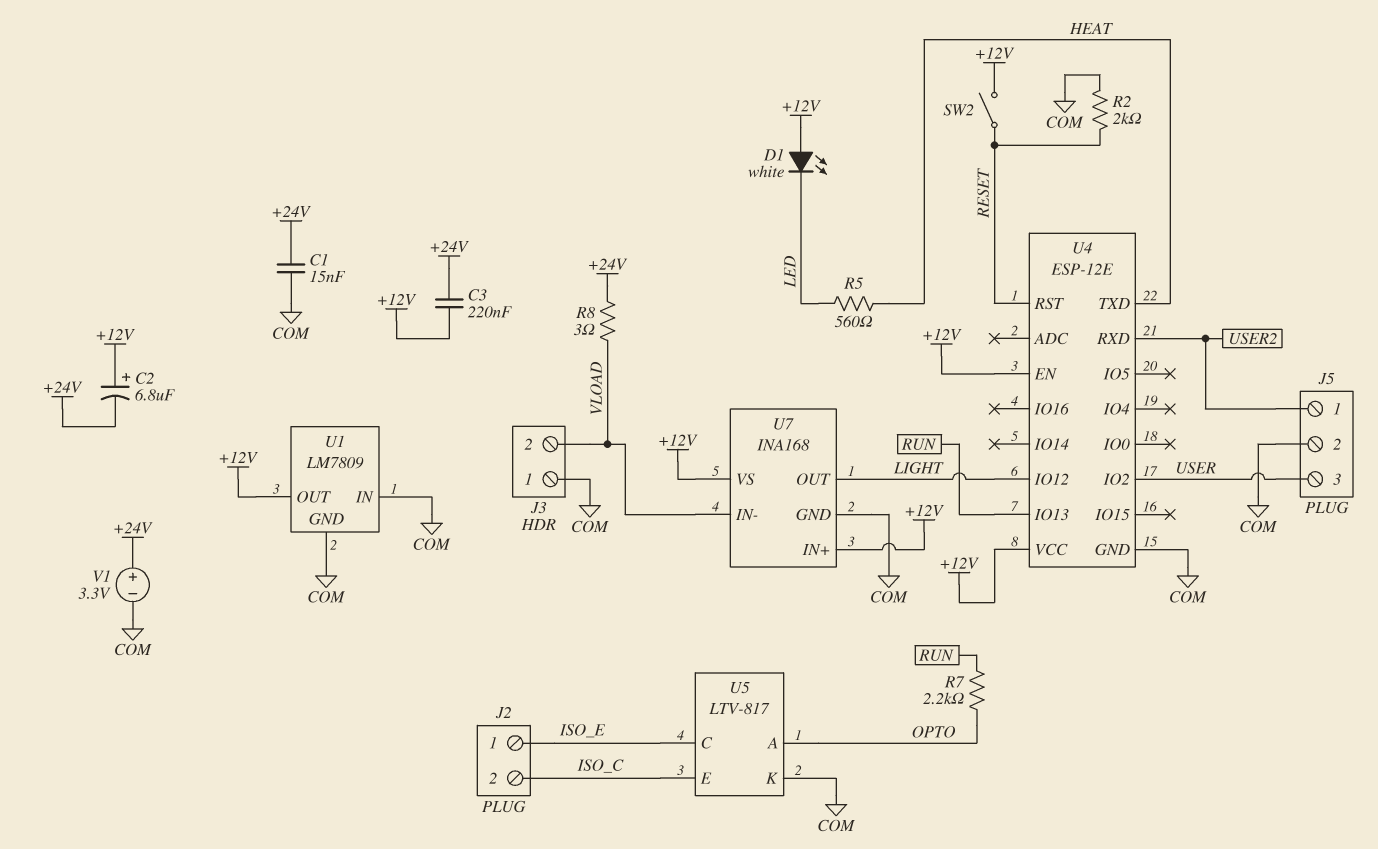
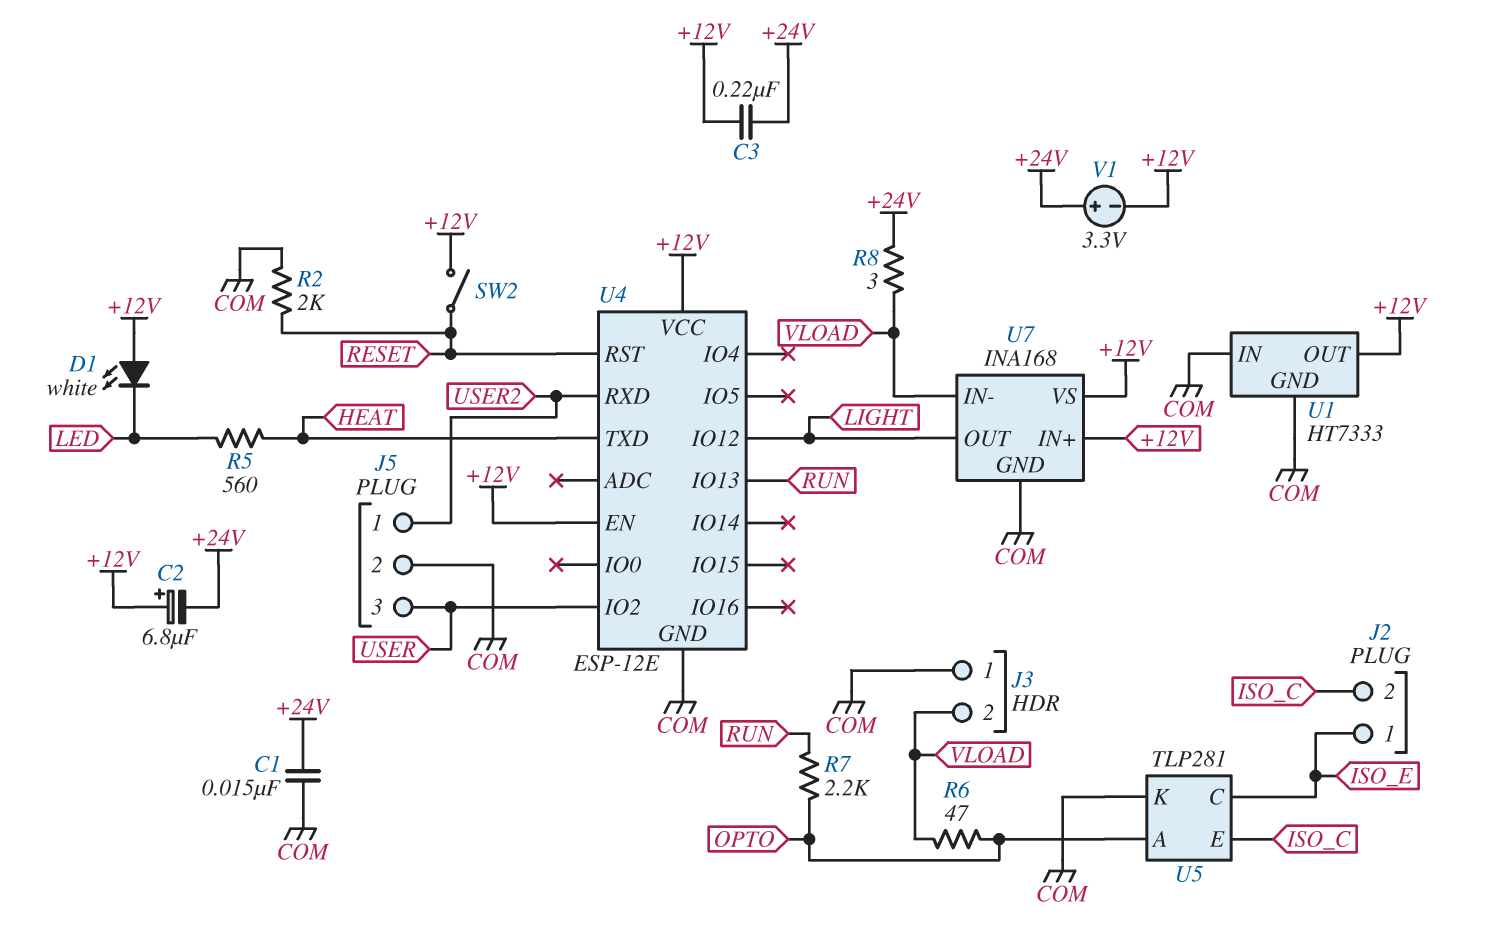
R6: none -> 47 (OPTO, VLOAD)
U1: LM7809 -> HT7333
U5: LTV-817 -> TLP281
V1: 3.3V (plus +24V, minus COM) -> 3.3V (plus +24V, minus +12V)

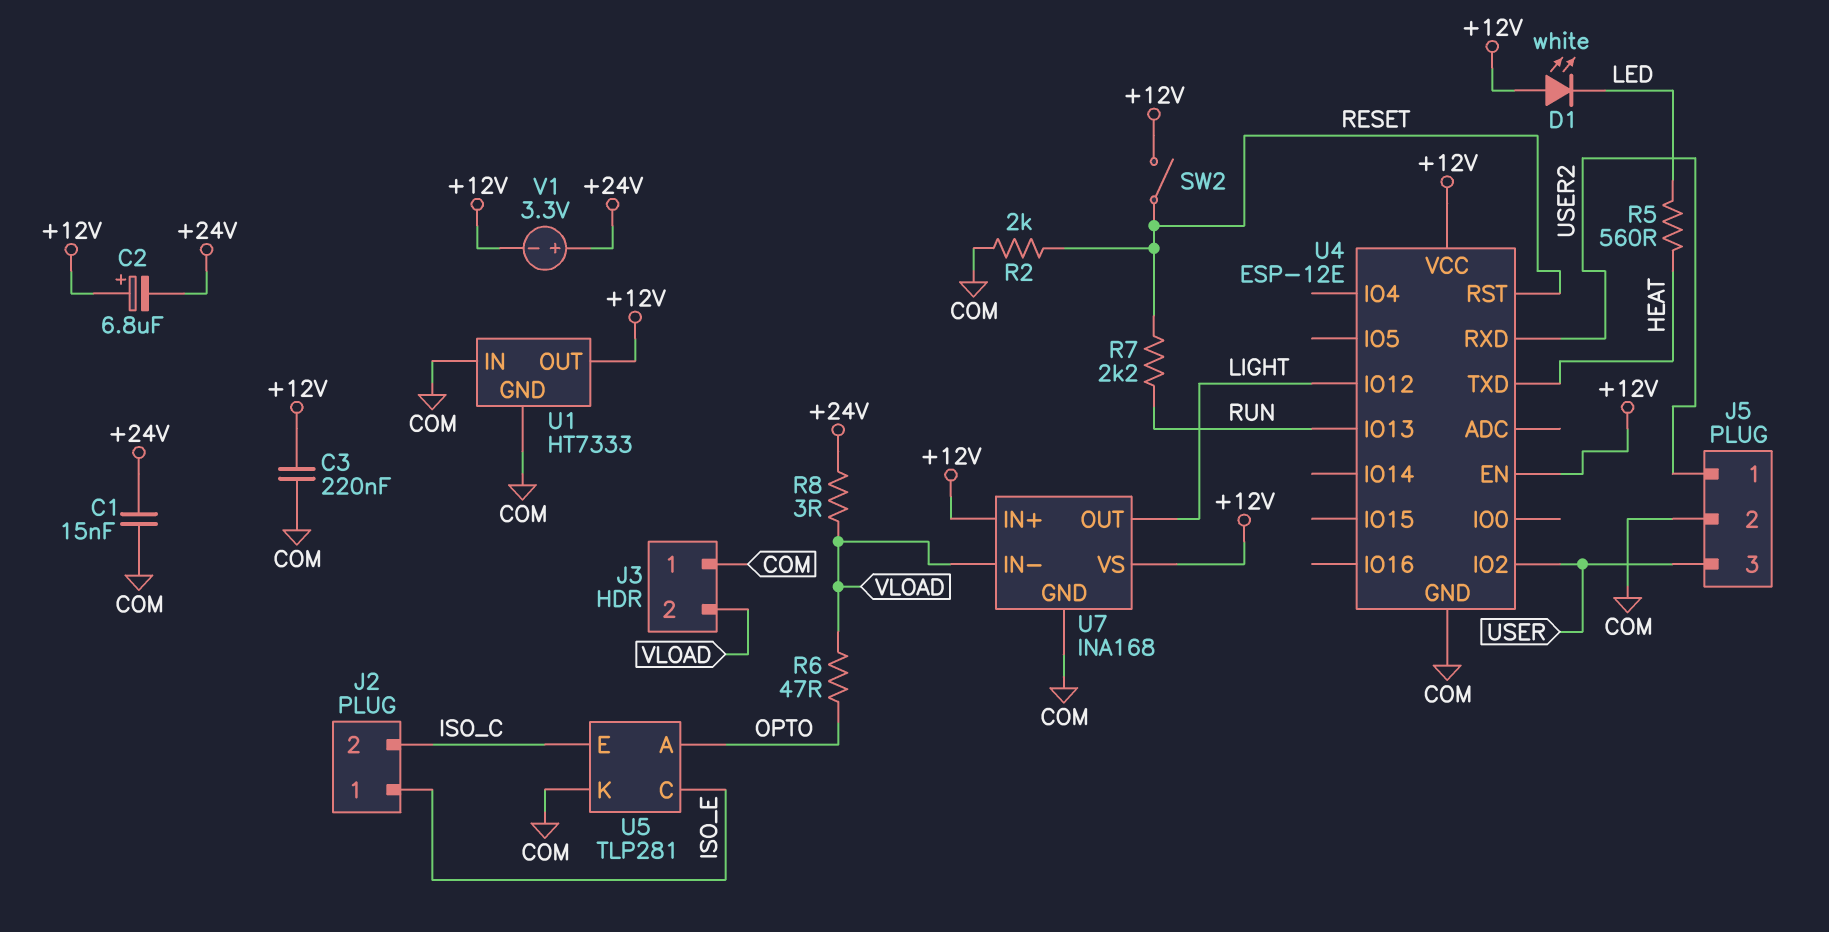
C3: 220nF (+12V, +24V) -> 220nF (+12V, COM)
R7: 2.2k (OPTO, RUN) -> 2.2k (RESET, RUN)

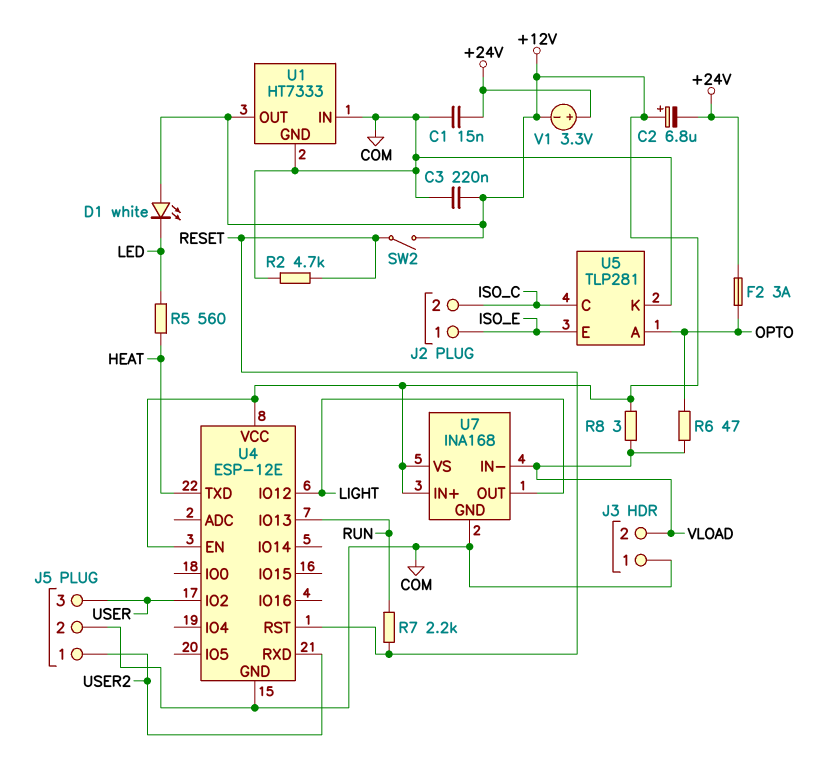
F2: none -> 3A (+24V, OPTO)
R2: 2k (COM, RESET) -> 4.7k (COM, RESET)
R8: 3 (+24V, VLOAD) -> 3 (+12V, VLOAD)
U5 pin C: ISO_E -> ISO_C
U5 pin E: ISO_C -> ISO_E

